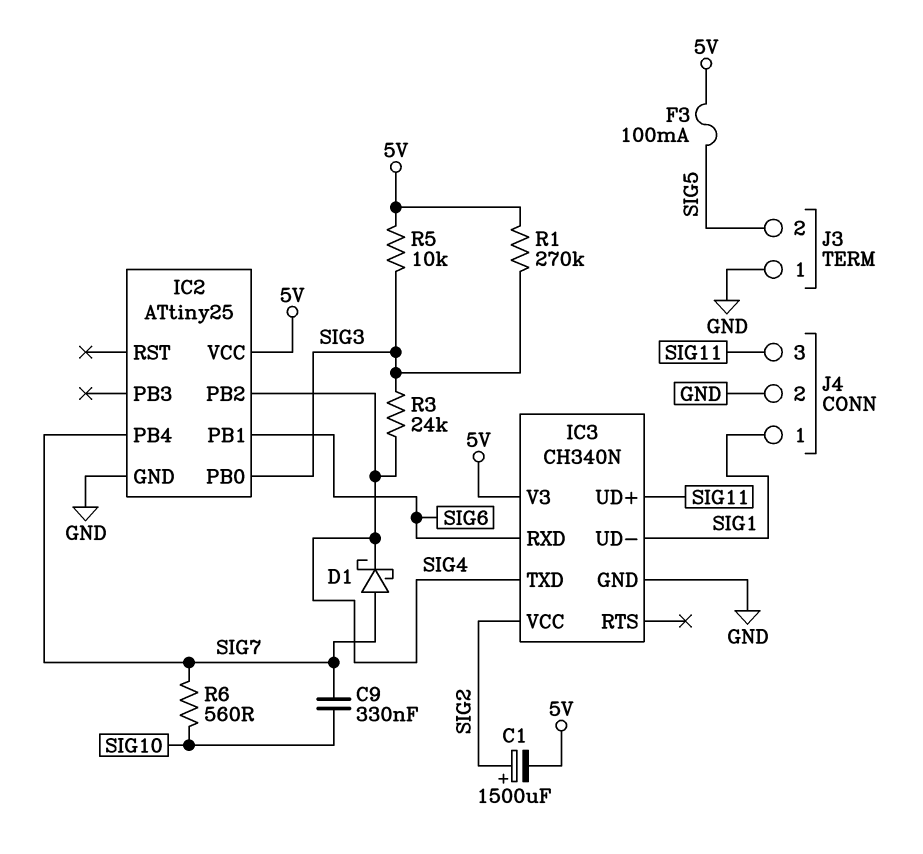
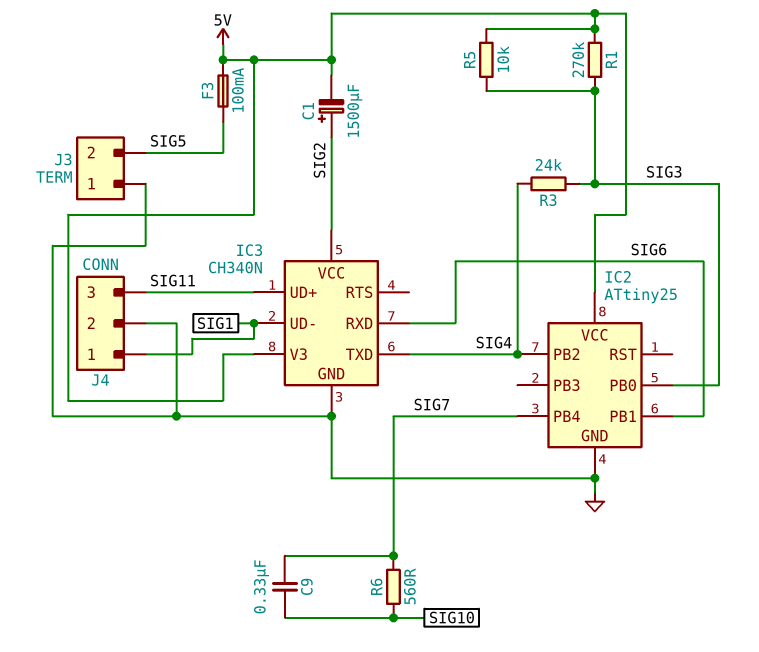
D1: schottky (A SIG7, K SIG4) -> none

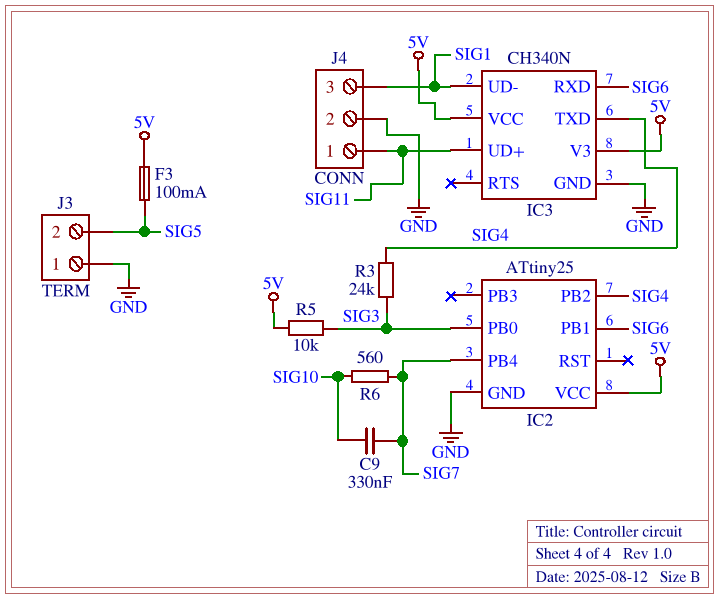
C1: 1500uF (plus SIG2, minus 5V) -> none
IC3 pin VCC: SIG2 -> 5V
J4 pin 1: SIG1 -> SIG11
J4 pin 3: SIG11 -> SIG1
R1: 270k (5V, SIG3) -> none

